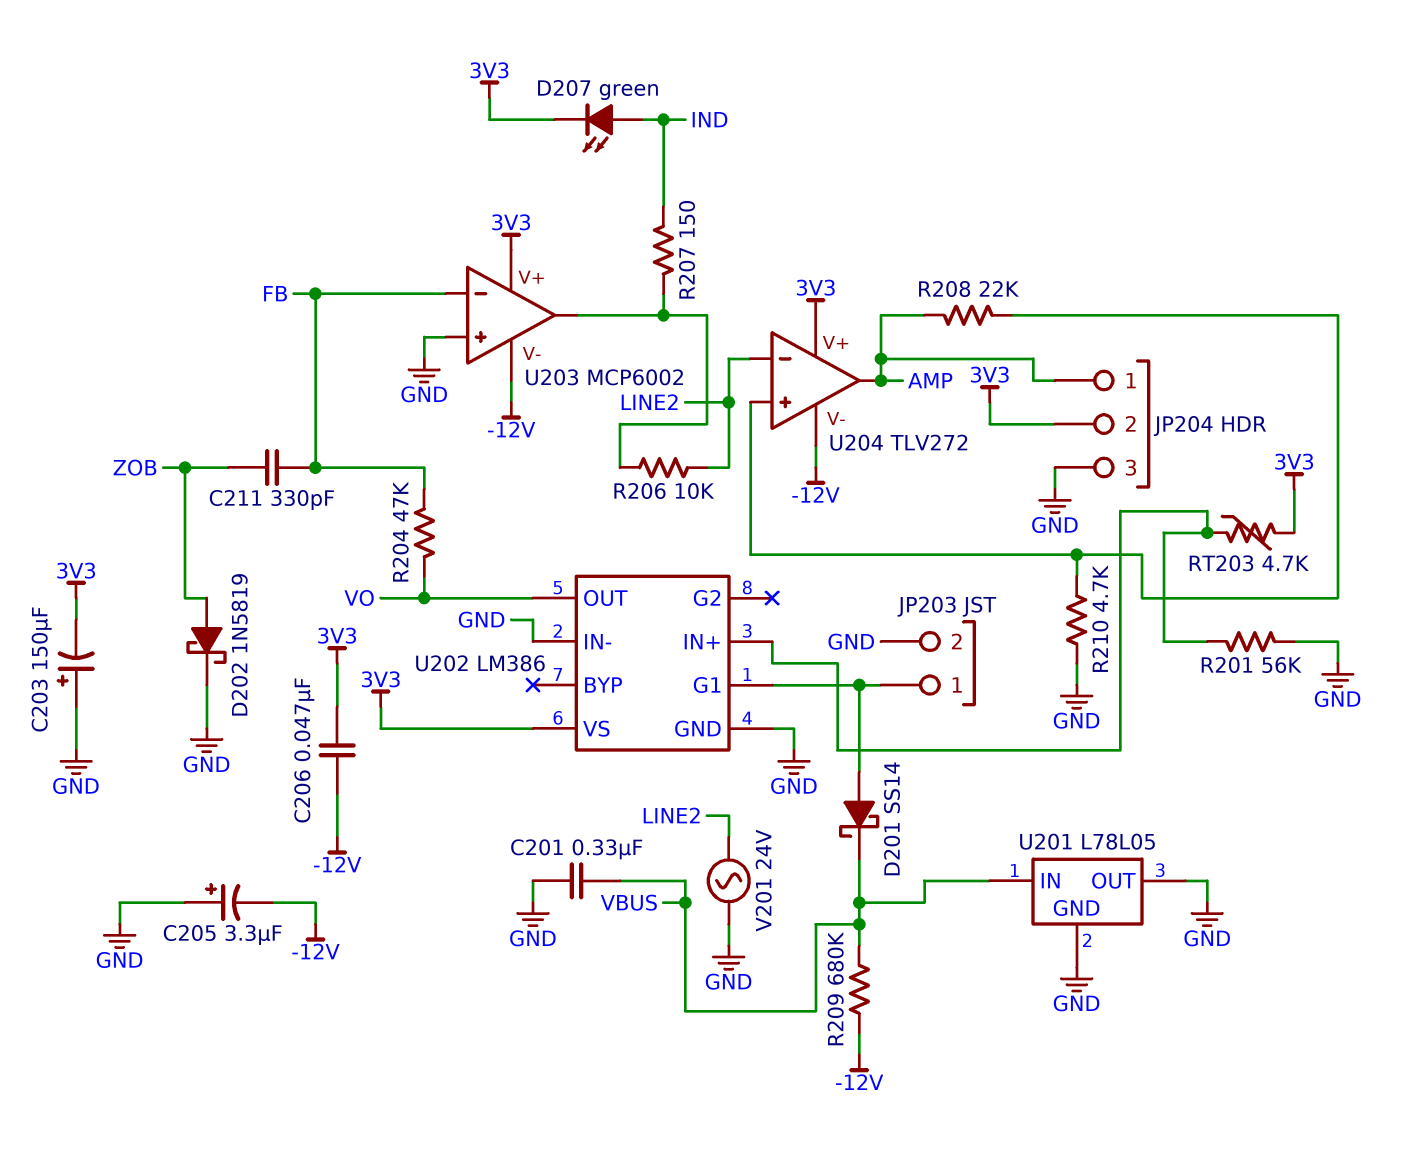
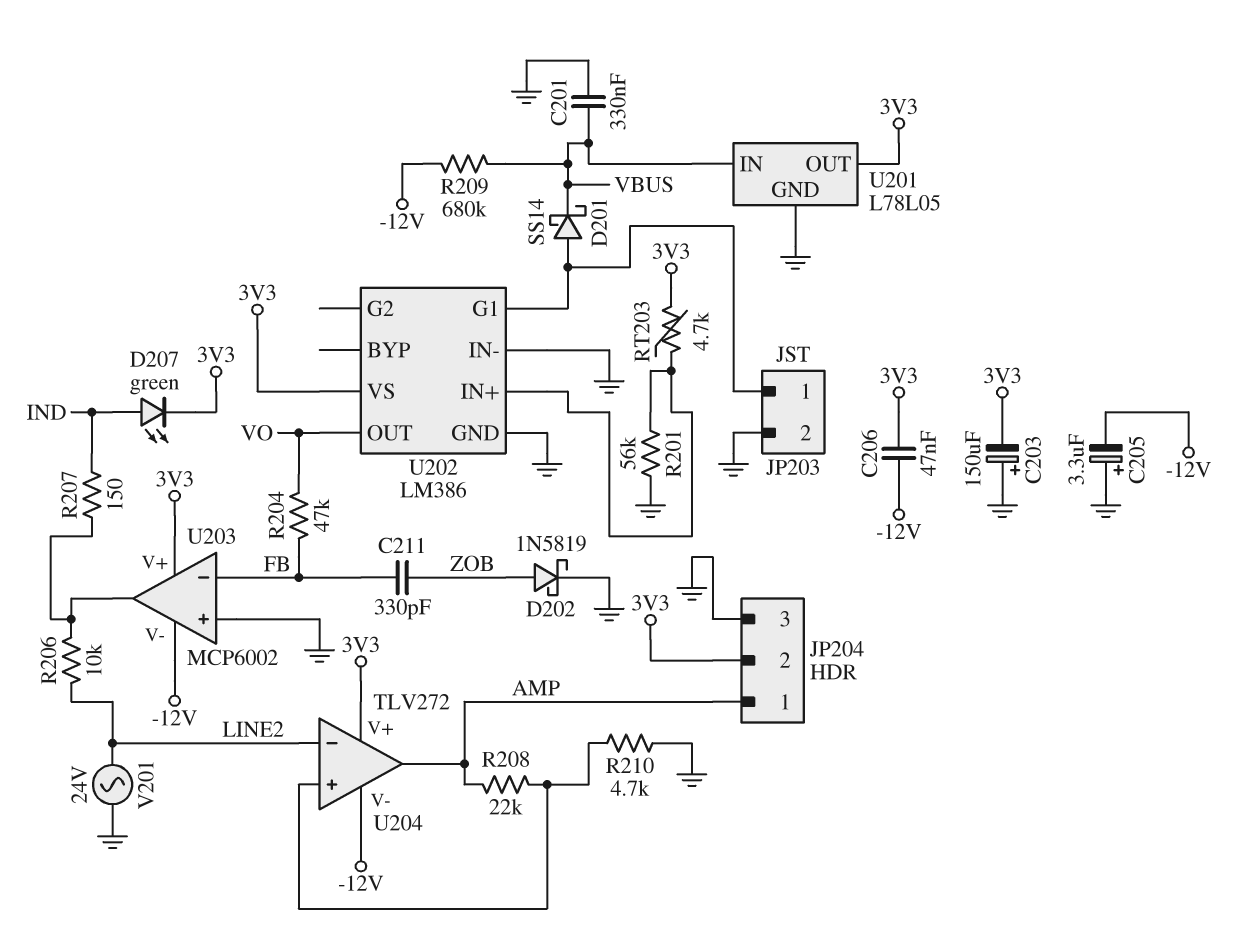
U201 pin OUT: GND -> 3V3

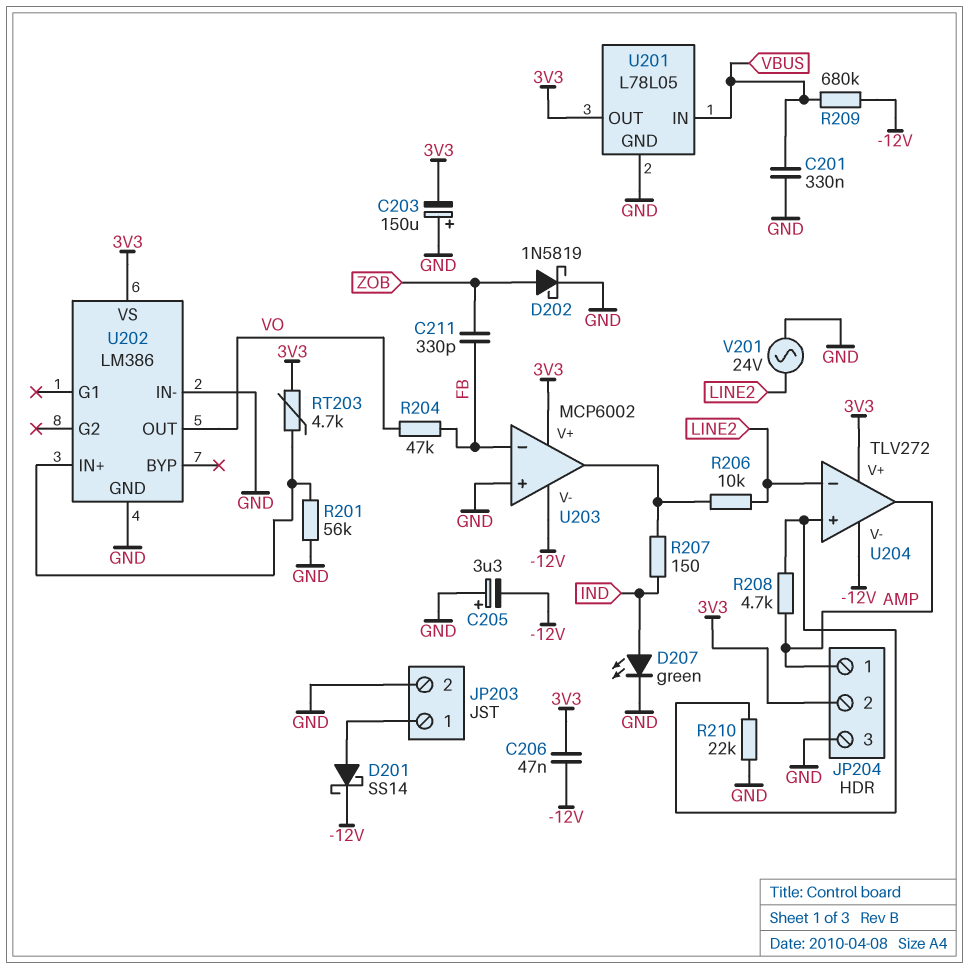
D201: schottky SS14 (A JP203/1, K VBUS) -> schottky SS14 (A JP203/1, K -12V)
D207: LED green (A IND, K 3V3) -> LED green (A IND, K GND)
R208: 22k (AMP, U204/in+) -> 4.7k (AMP, U204/in+)
R210: 4.7k (GND, U204/in+) -> 22k (GND, U204/in+)
U202 pin G1: JP203/1 -> none

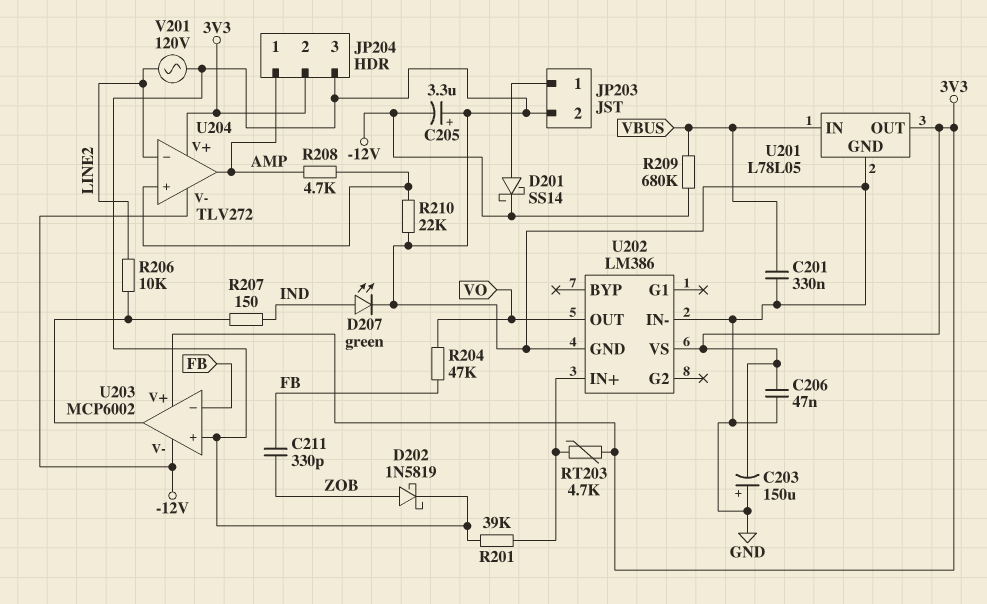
C206: 47nF (-12V, 3V3) -> 47nF (3V3, GND)
R201: 56k (GND, U202/IN+) -> 39k (GND, U202/IN+)
V201: AC 24V (GND, LINE2) -> AC 120V (GND, LINE2)

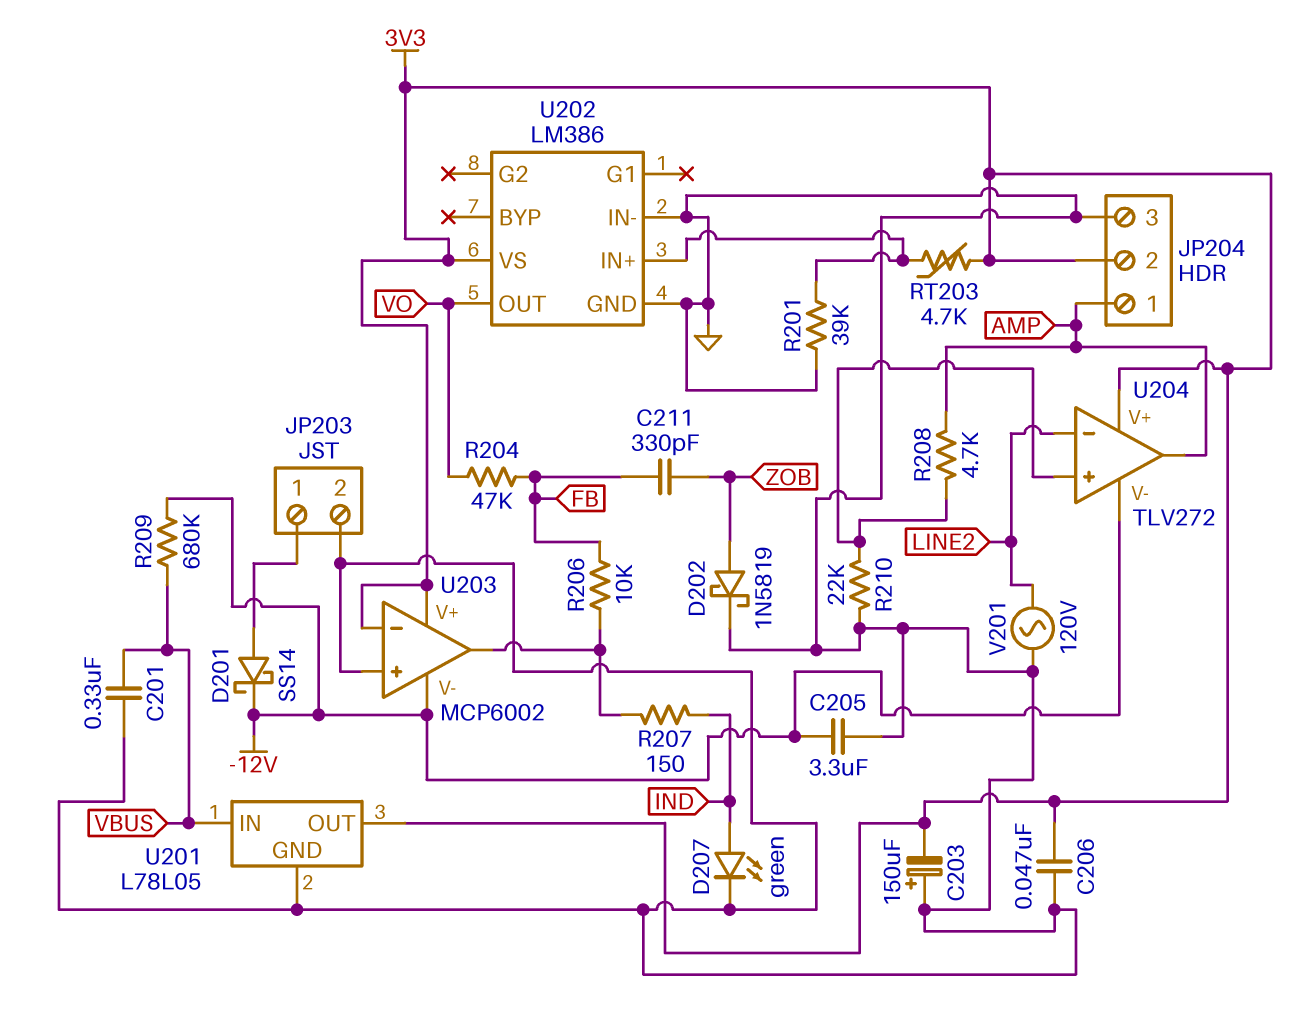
C205: 3.3uF (plus GND, minus -12V) -> 3.3uF (-12V, GND)
R206: 10k (LINE2, U203/out) -> 10k (FB, U203/out)
U203 pin in-: FB -> 3V3

